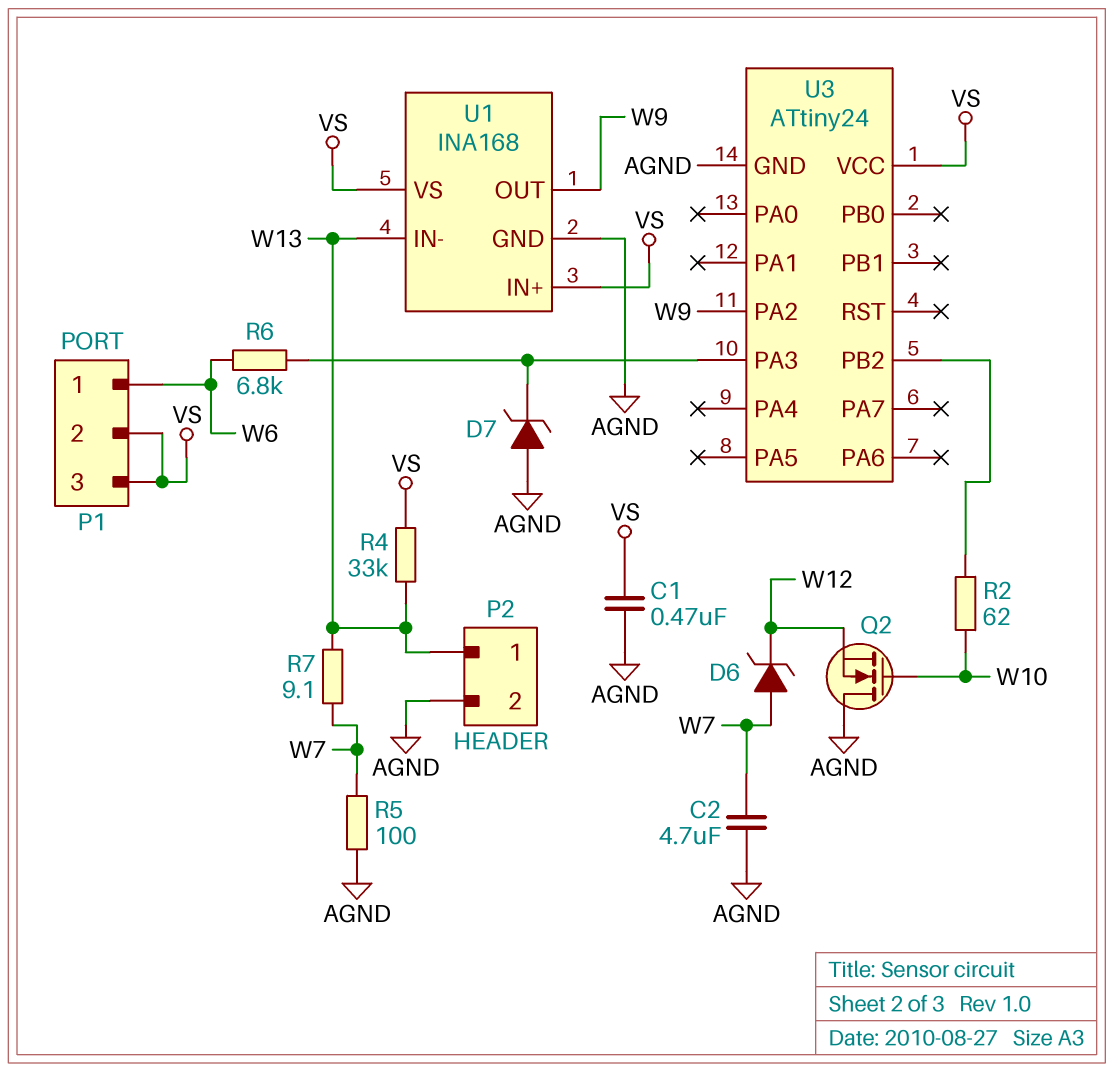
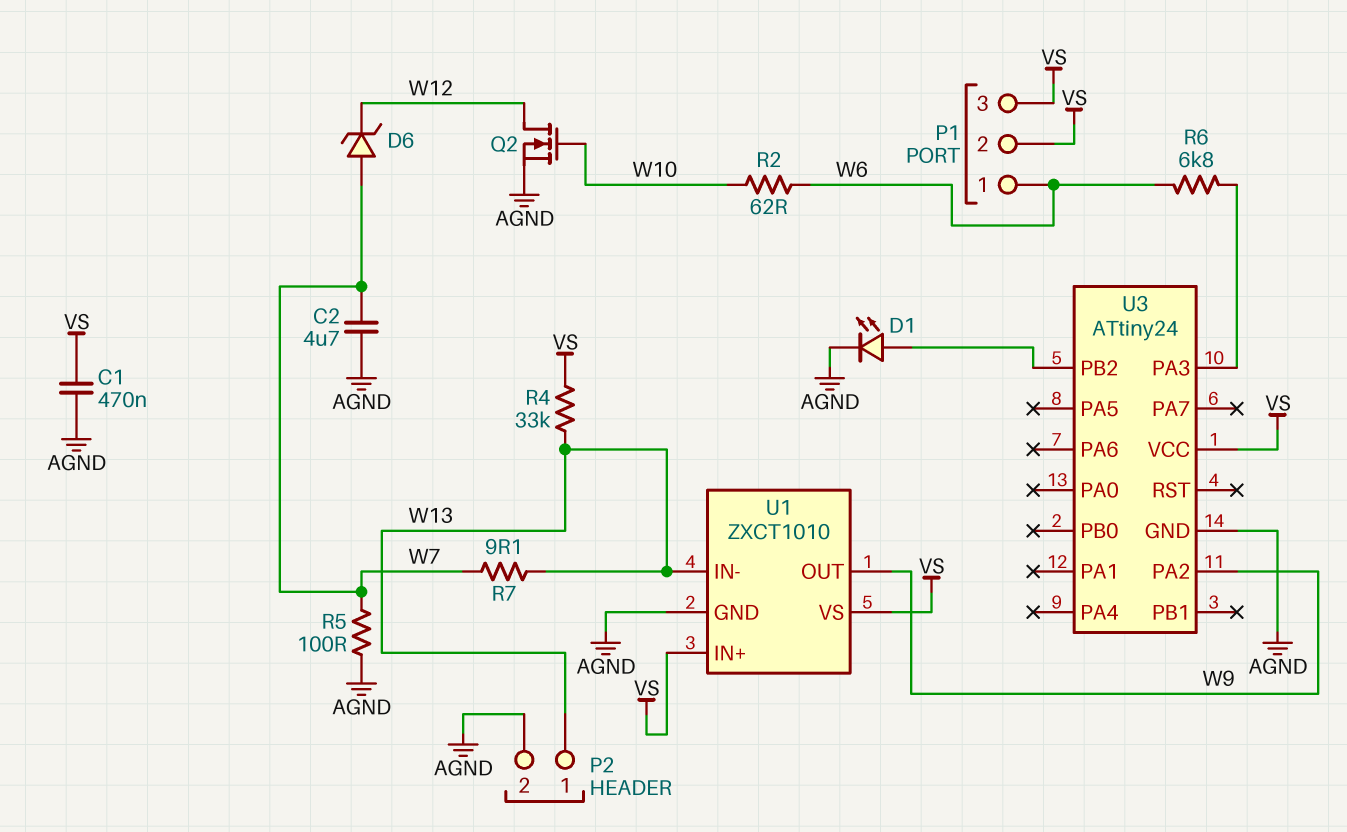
D1: none -> LED (A U3/PB2, K AGND)
D7: zener (A AGND, K U3/PA3) -> none
Q2: NMOS (G W10, D AGND, S W12) -> NMOS (G W10, D W12, S AGND)
R2: 62 (U3/PB2, W10) -> 62 (W6, W10)
U1: INA168 -> ZXCT1010

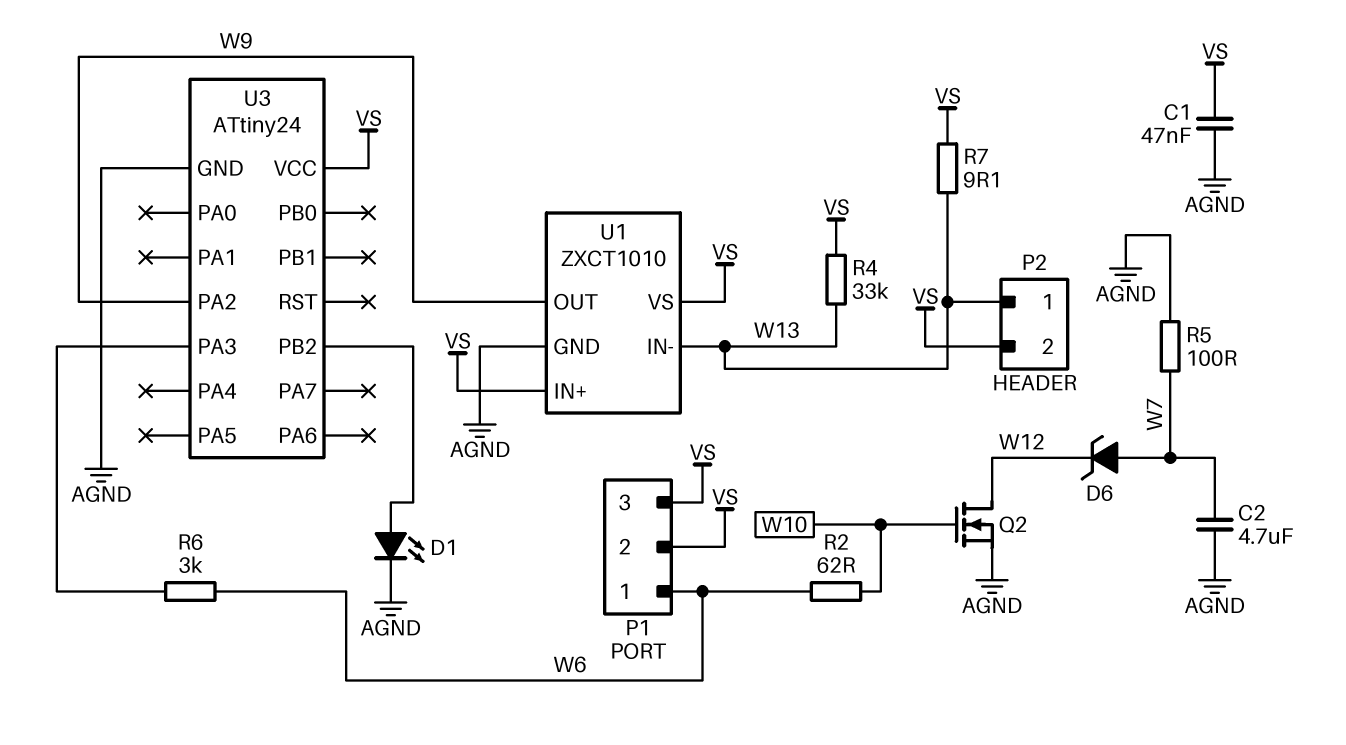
C1: 470nF (AGND, VS) -> 47nF (AGND, VS)
P2 pin 2: AGND -> VS
R6: 6.8k (U3/PA3, W6) -> 3k (U3/PA3, W6)
R7: 9.1 (W7, W13) -> 9.1 (VS, W13)

